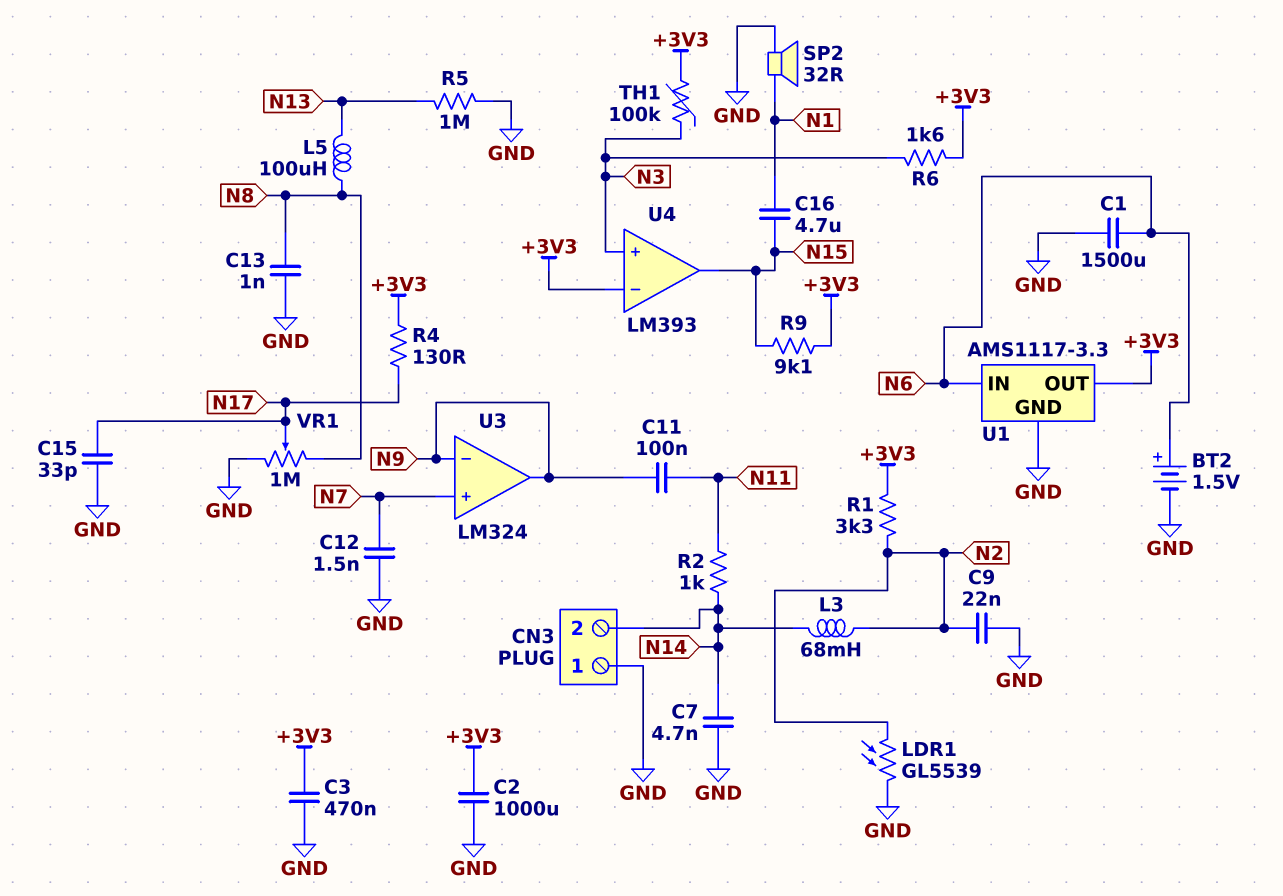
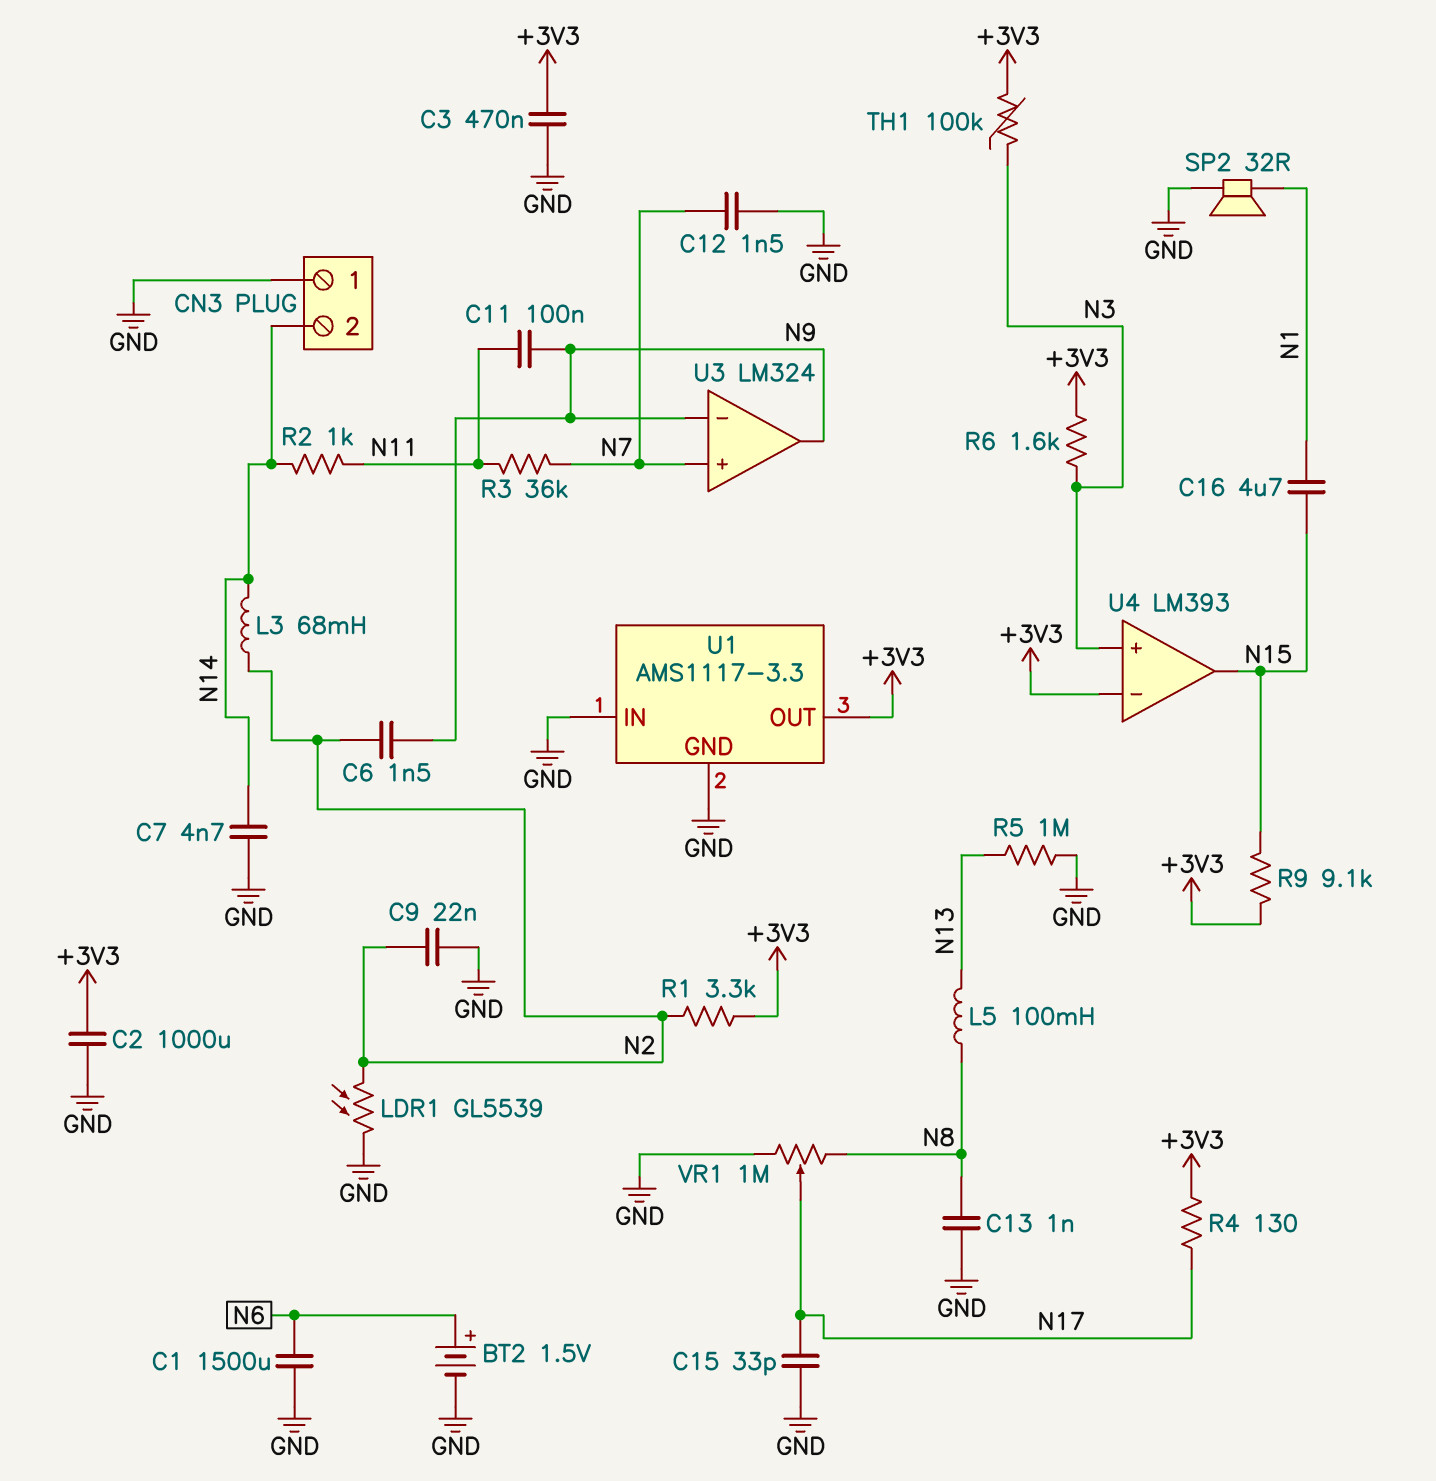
C6: none -> 1.5nF (N2, N9)
L5: 100uH (N8, N13) -> 100mH (N8, N13)
R3: none -> 36k (N7, N11)
U1 pin IN: N6 -> GND

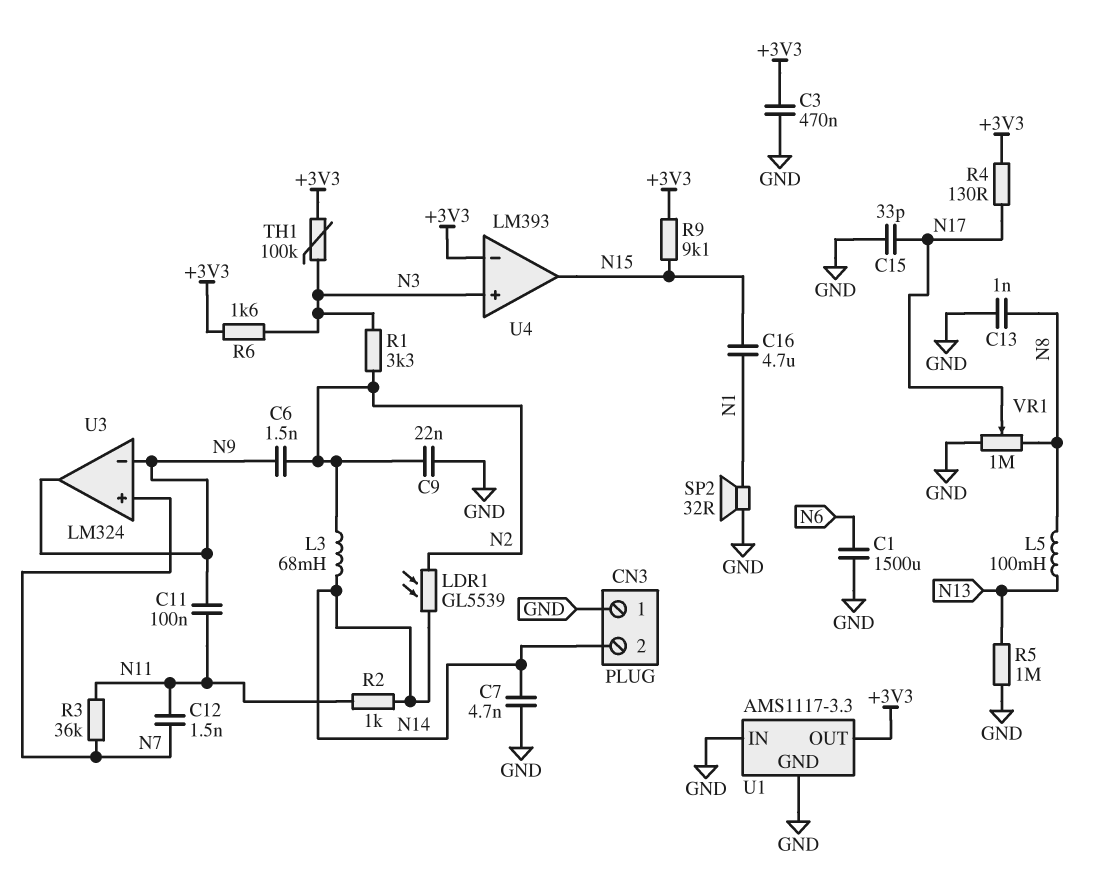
BT2: 1.5V (plus N6, minus GND) -> none
C2: 1000uF (+3V3, GND) -> none
C12: 1.5nF (GND, N7) -> 1.5nF (N7, N11)
LDR1: GL5539 (GND, N2) -> GL5539 (N2, N14)
R1: 3.3k (+3V3, N2) -> 3.3k (N2, N3)

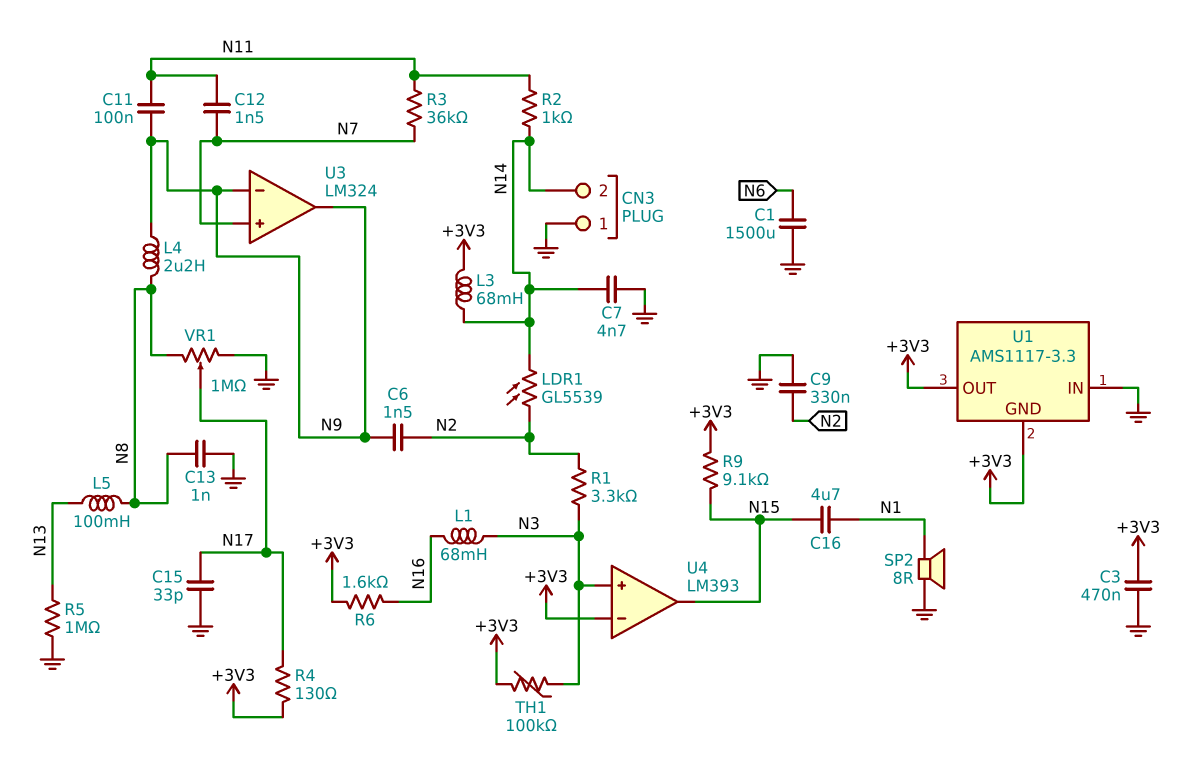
C9: 22nF (GND, N2) -> 330nF (GND, N2)
L1: none -> 68mH (N3, N16)
L3: 68mH (N2, N14) -> 68mH (+3V3, N14)
L4: none -> 2.2uH (N8, N9)
R6: 1.6k (+3V3, N3) -> 1.6k (+3V3, N16)
SP2: speaker 32R (GND, N1) -> speaker 8R (GND, N1)
U1 pin GND: GND -> +3V3

